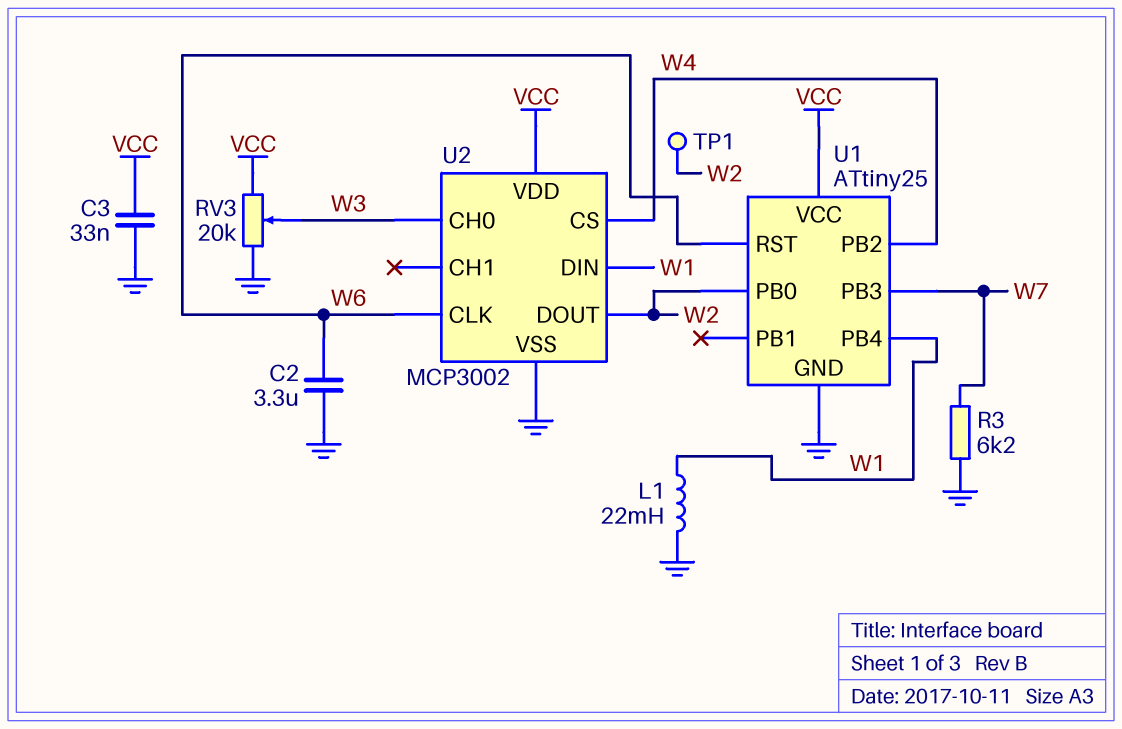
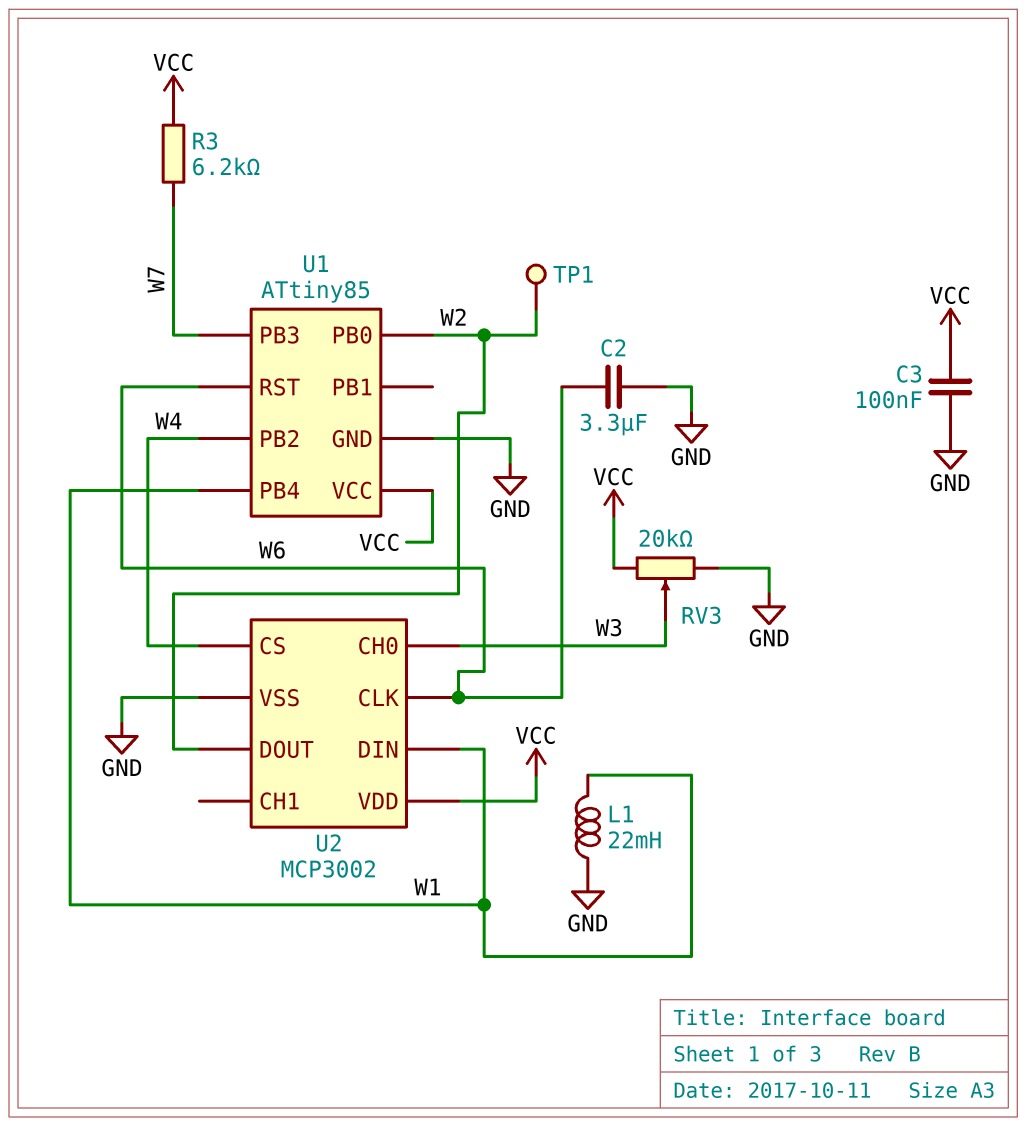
C3: 33nF (GND, VCC) -> 100nF (GND, VCC)
R3: 6.2k (GND, W7) -> 6.2k (VCC, W7)
U1: ATtiny25 -> ATtiny85

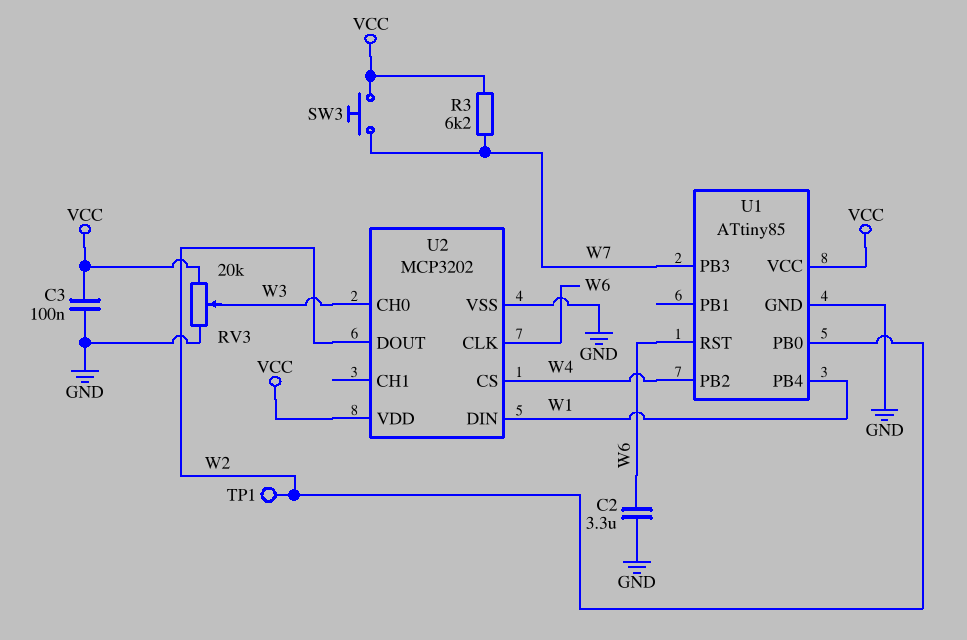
L1: 22mH (GND, W1) -> none
SW3: none -> button (VCC, W7)
U2: MCP3002 -> MCP3202

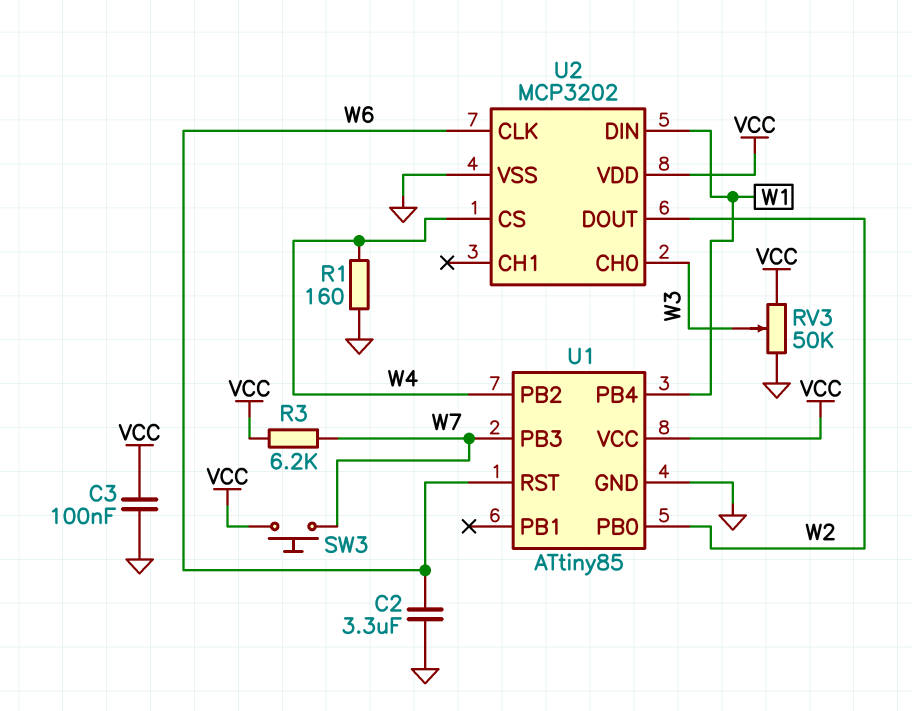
R1: none -> 160 (GND, W4)
RV3: 20k (GND, VCC, wiper W3) -> 50k (GND, VCC, wiper W3)
TP1: test point (W2) -> none

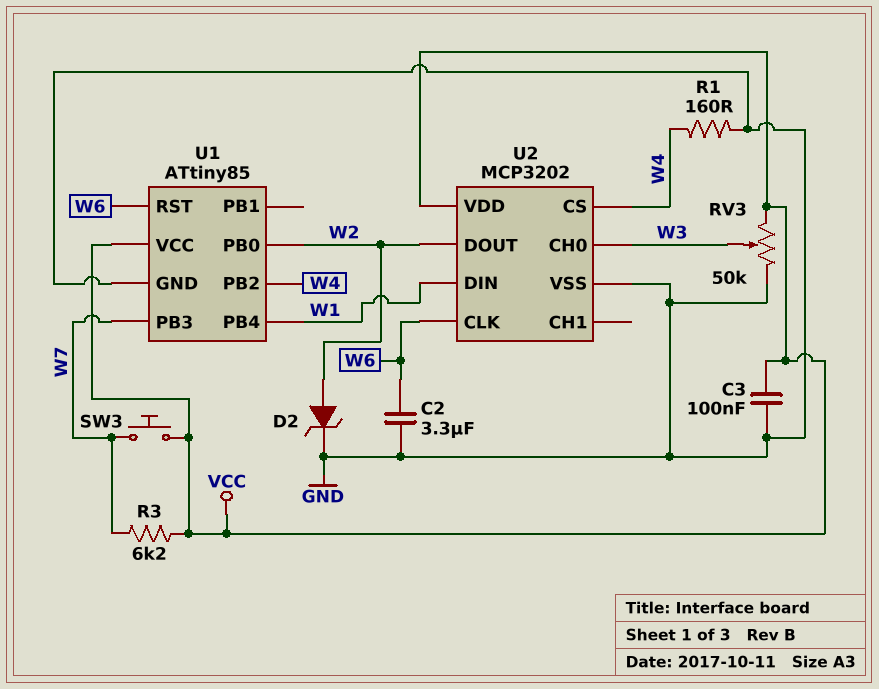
D2: none -> zener (A W2, K GND)

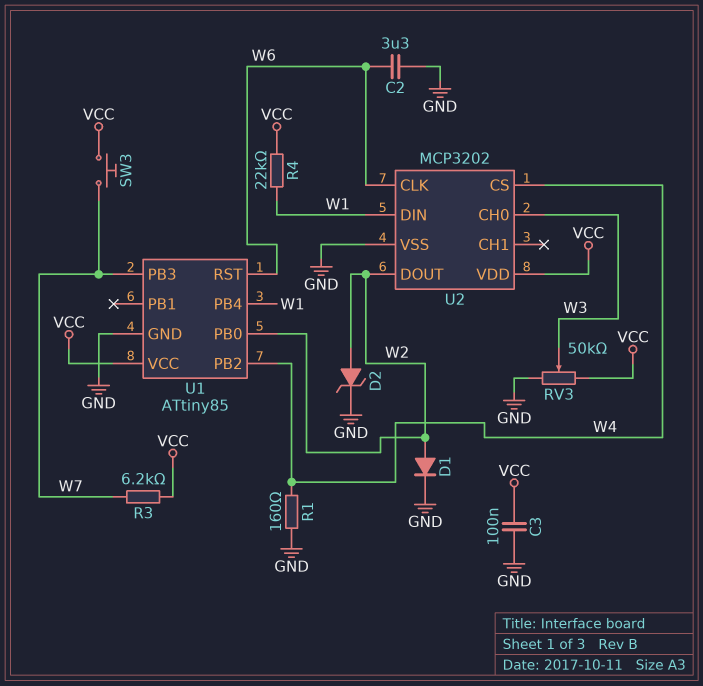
D1: none -> diode (A W2, K GND)
R4: none -> 22k (VCC, W1)

